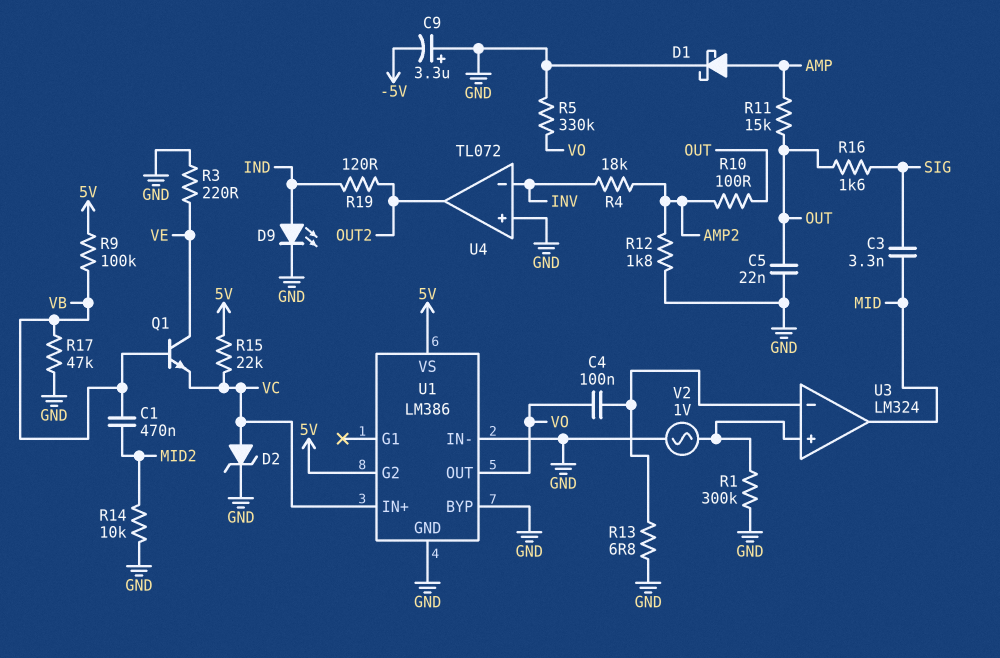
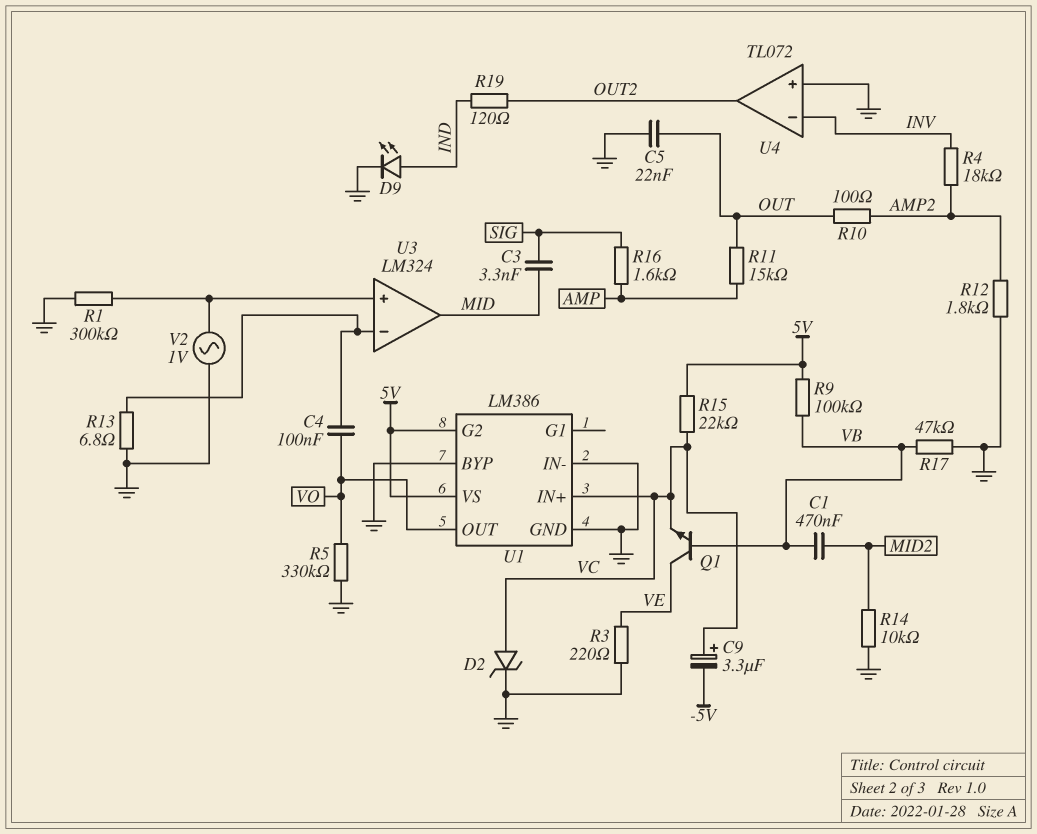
C9: 3.3uF (plus GND, minus -5V) -> 3.3uF (plus VC, minus -5V)
D1: schottky (A AMP, K GND) -> none
R16: 1.6k (OUT, SIG) -> 1.6k (AMP, SIG)

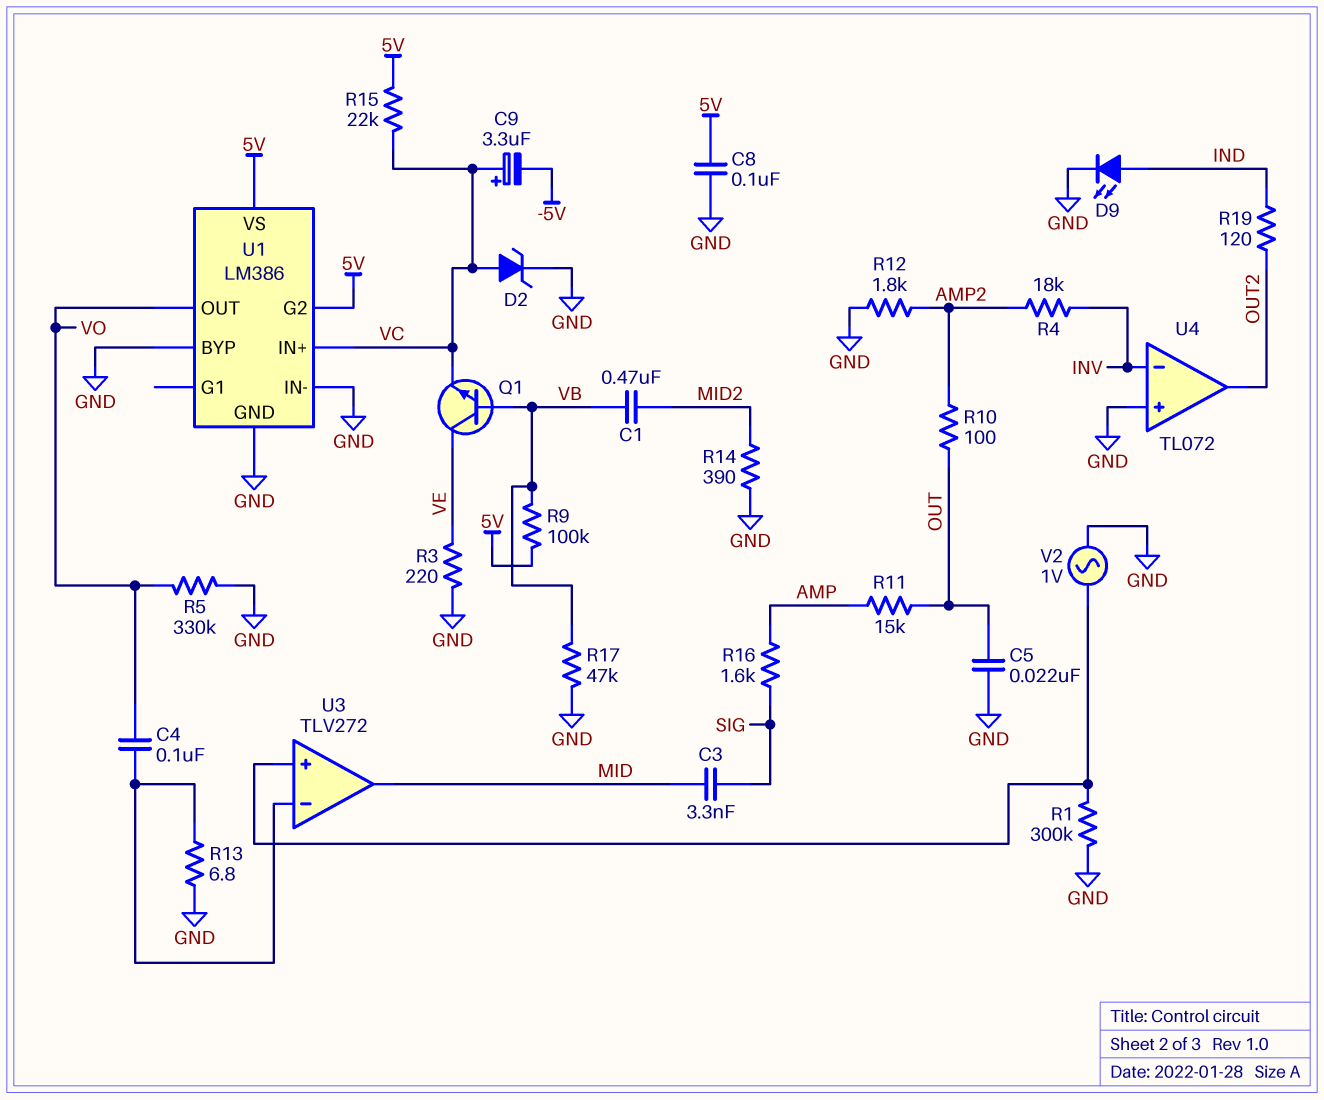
C8: none -> 100nF (5V, GND)
R14: 10k (GND, MID2) -> 390 (GND, MID2)
U3: LM324 -> TLV272

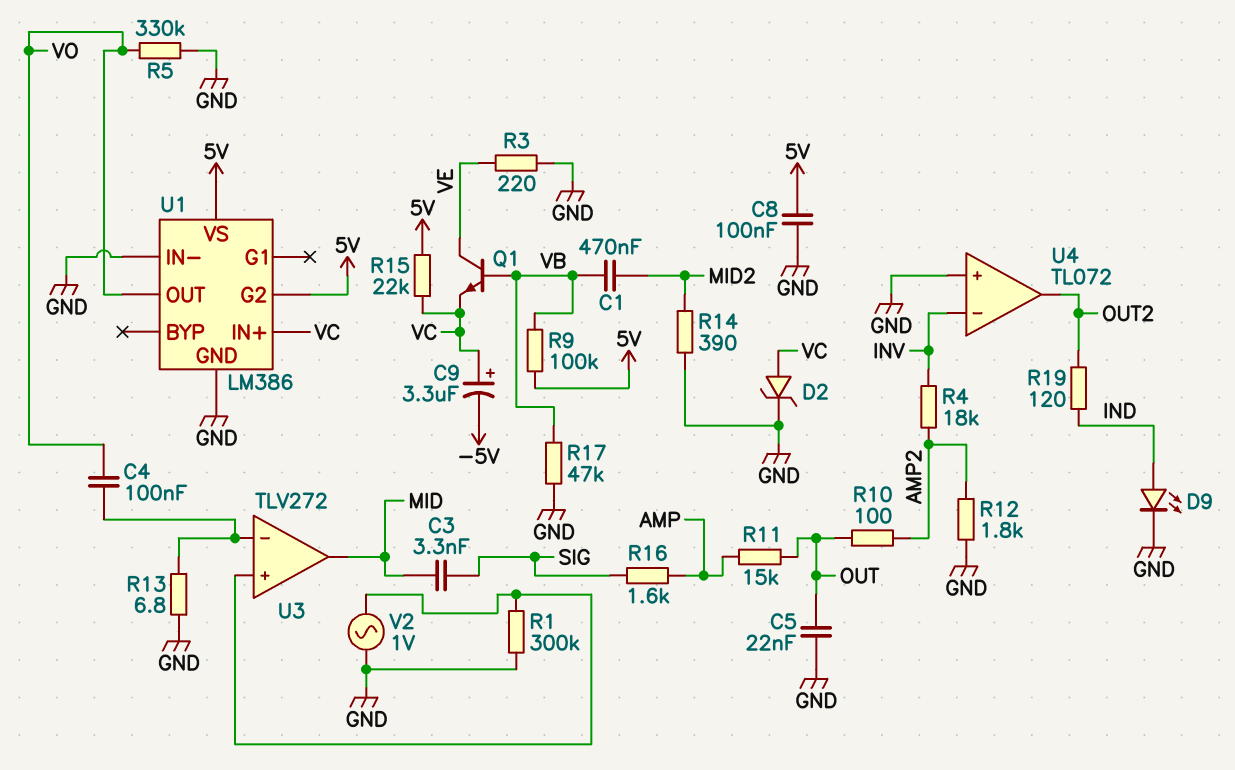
U1 pin BYP: GND -> none

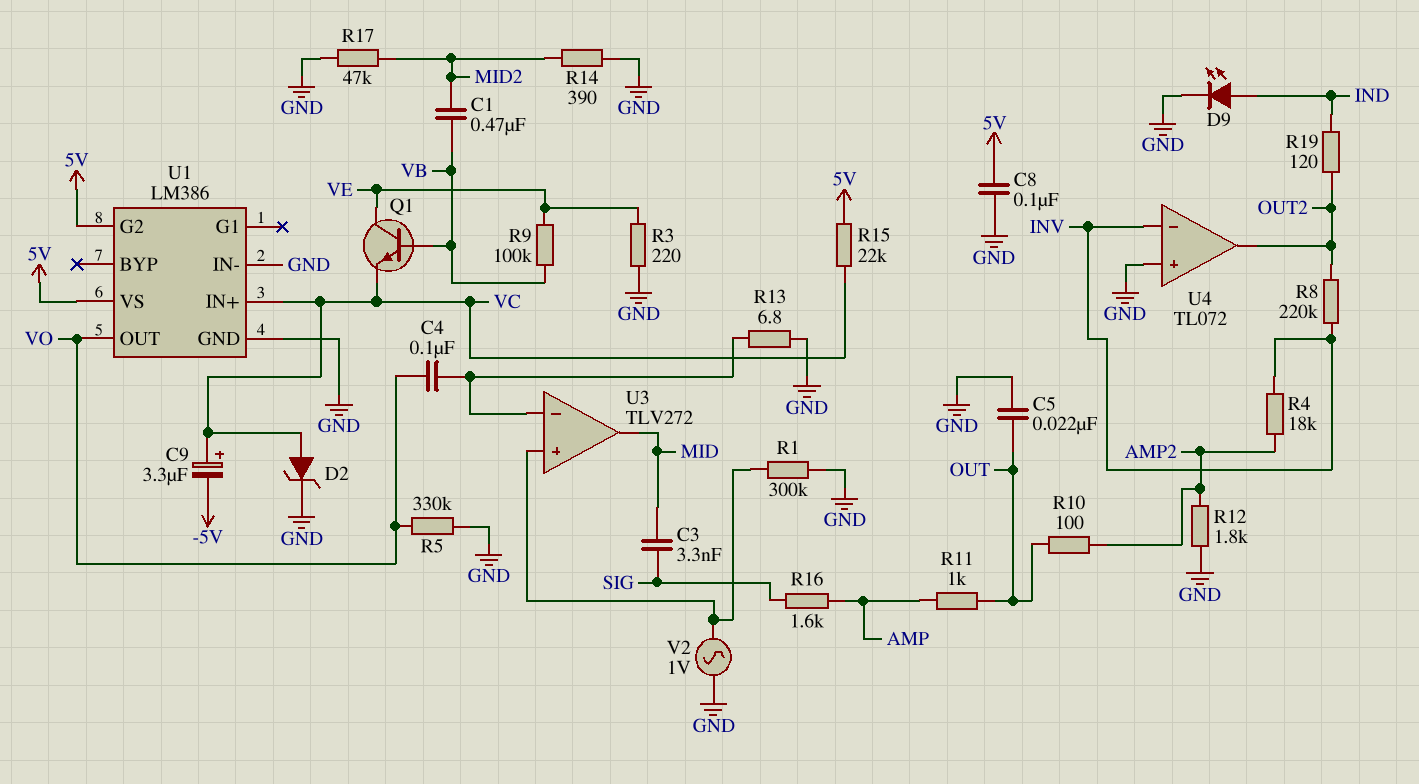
R8: none -> 220k (INV, OUT2)
R9: 100k (5V, VB) -> 100k (VB, VE)
R11: 15k (AMP, OUT) -> 1k (AMP, OUT)
R17: 47k (GND, VB) -> 47k (GND, MID2)

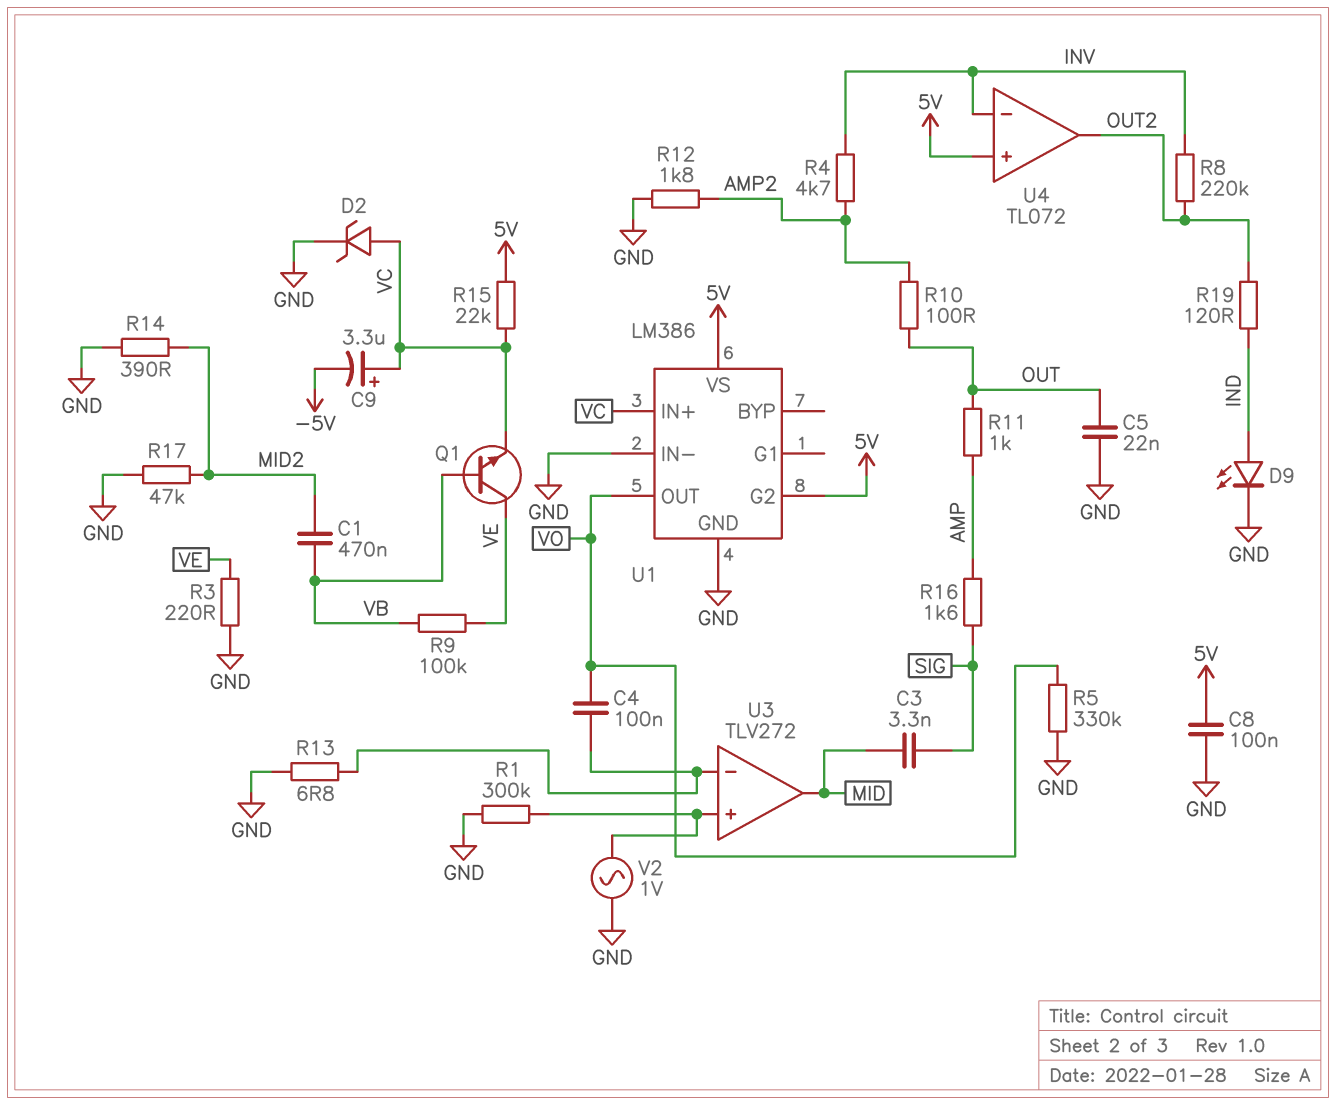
R4: 18k (AMP2, INV) -> 4.7k (AMP2, INV)
U4 pin in+: GND -> 5V

